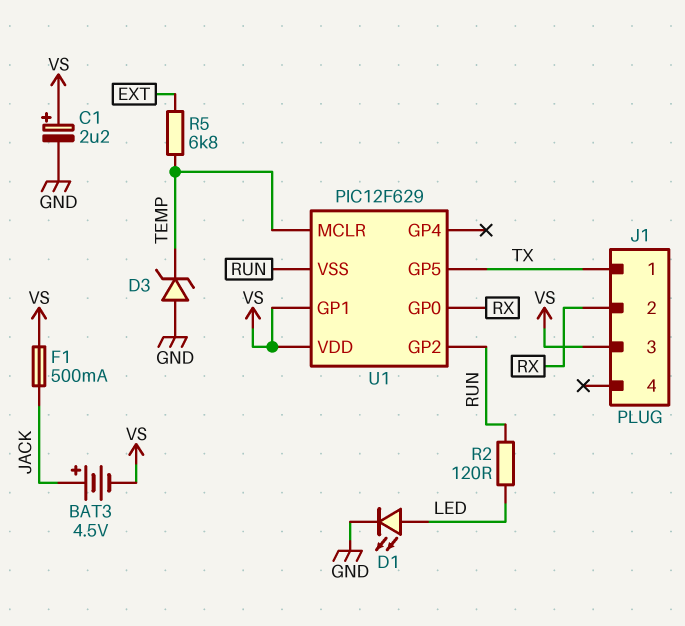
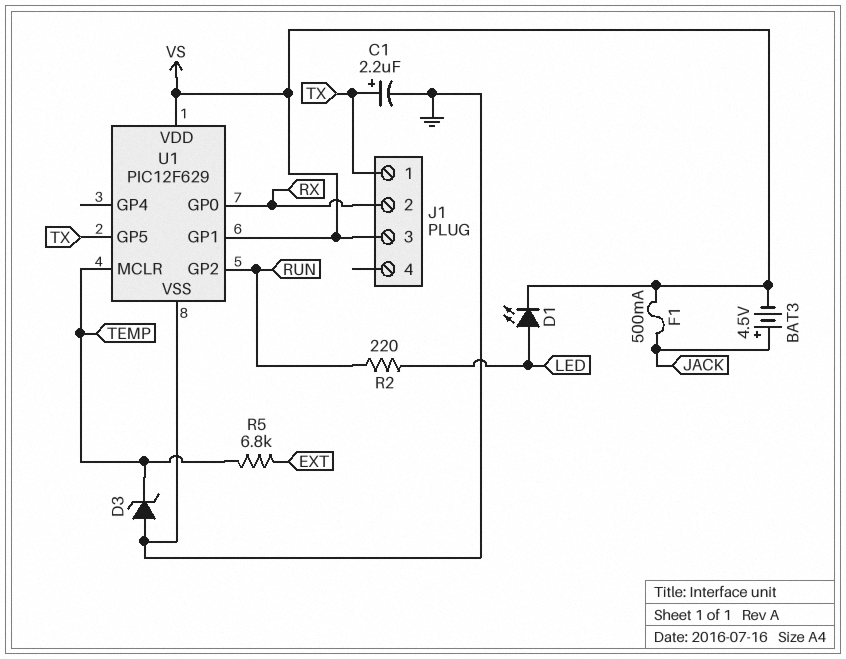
C1: 2.2uF (plus VS, minus GND) -> 2.2uF (plus TX, minus GND)
D1: LED (A LED, K GND) -> LED (A LED, K VS)
R2: 120 (LED, RUN) -> 220 (LED, RUN)
U1 pin VSS: RUN -> GND

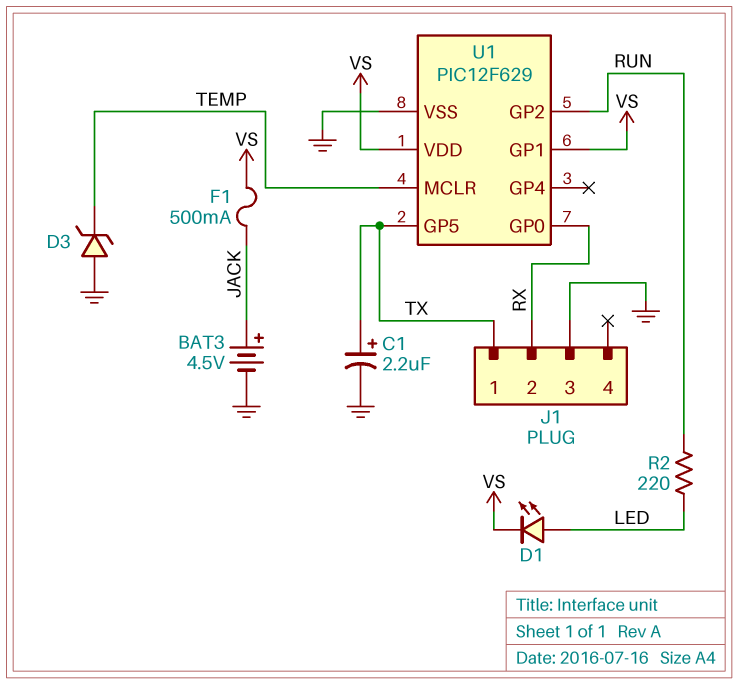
BAT3: 4.5V (plus JACK, minus VS) -> 4.5V (plus JACK, minus GND)
J1 pin 3: VS -> GND
R5: 6.8k (EXT, TEMP) -> none

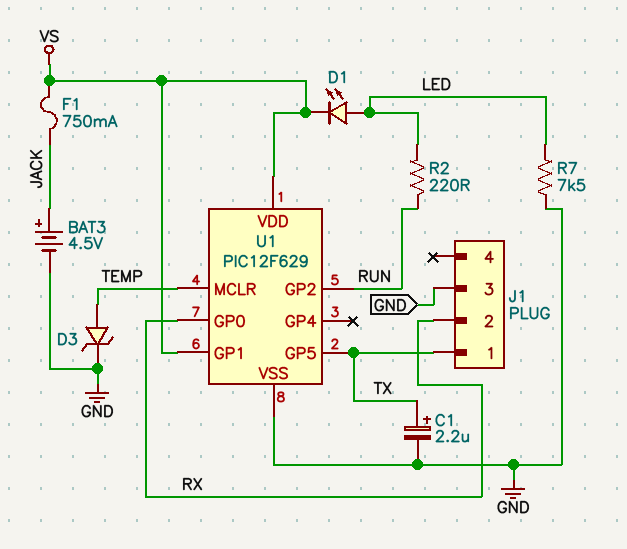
D3: zener (A GND, K TEMP) -> zener (A TEMP, K GND)
F1: 500mA (JACK, VS) -> 750mA (JACK, VS)
R7: none -> 7.5k (GND, LED)

